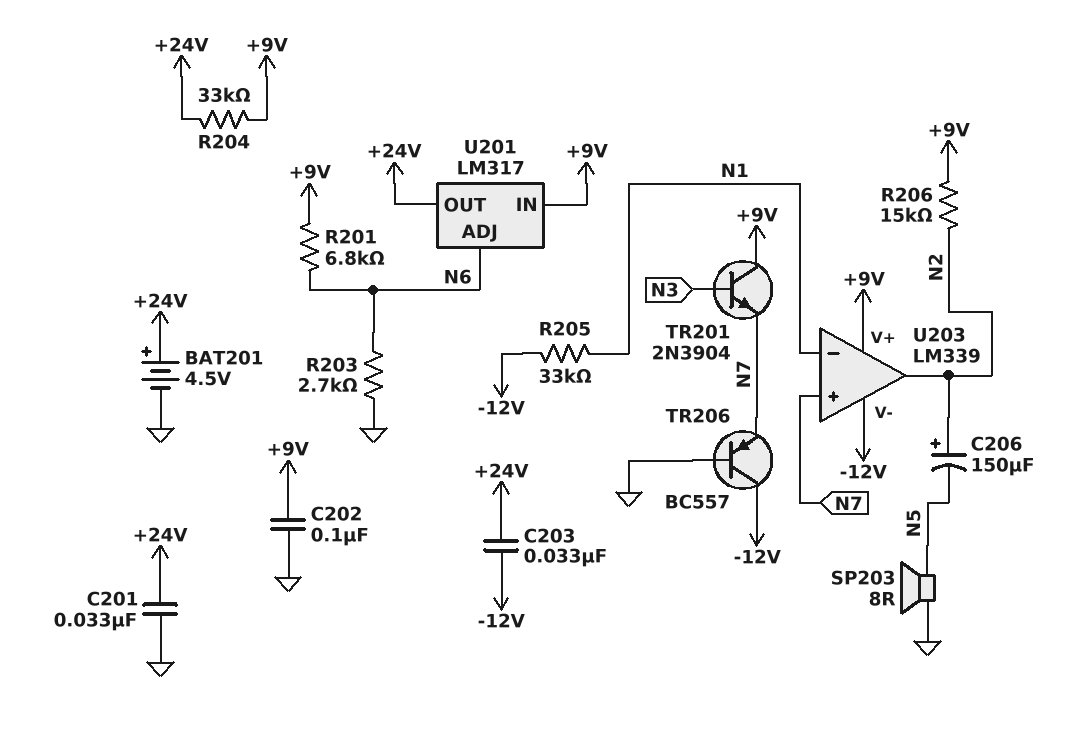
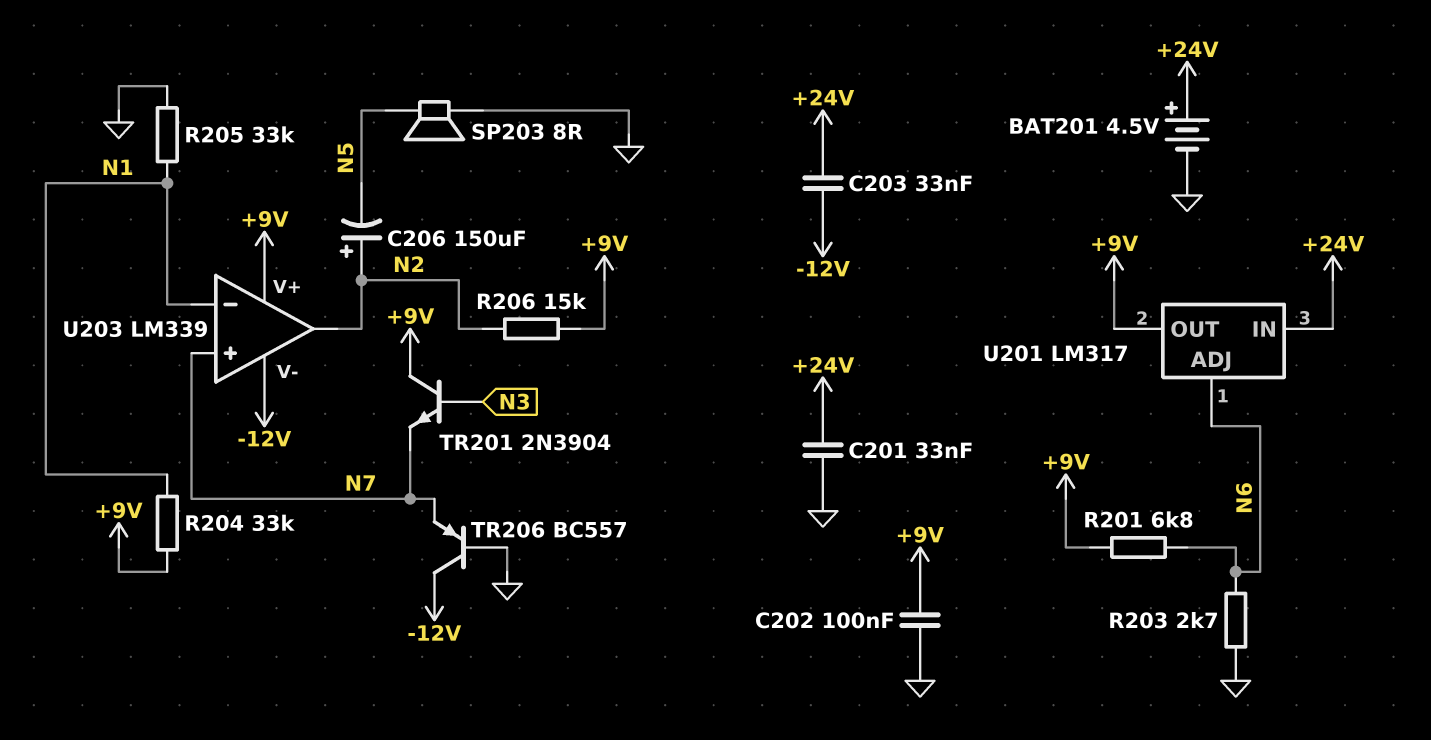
R204: 33k (+9V, +24V) -> 33k (+9V, N1)
R205: 33k (-12V, N1) -> 33k (GND, N1)
U201 pin IN: +9V -> +24V
U201 pin OUT: +24V -> +9V

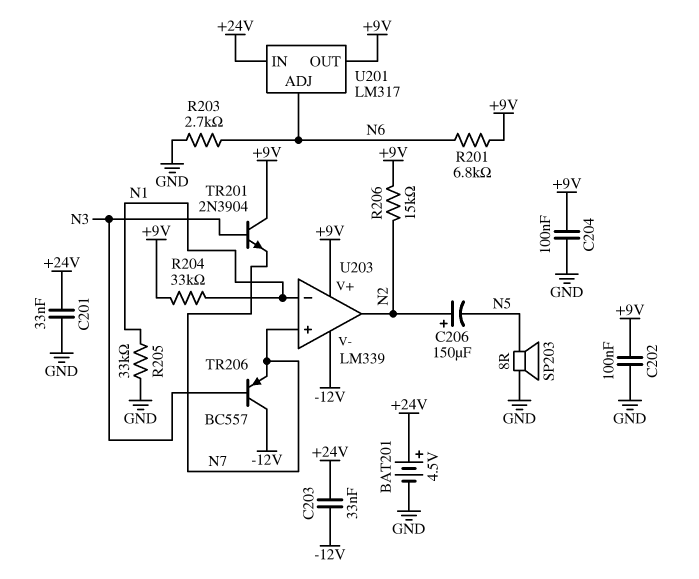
C204: none -> 100nF (+9V, GND)
TR206: PNP BC557 (B GND, C -12V, E N7) -> PNP BC557 (B N3, C -12V, E N7)

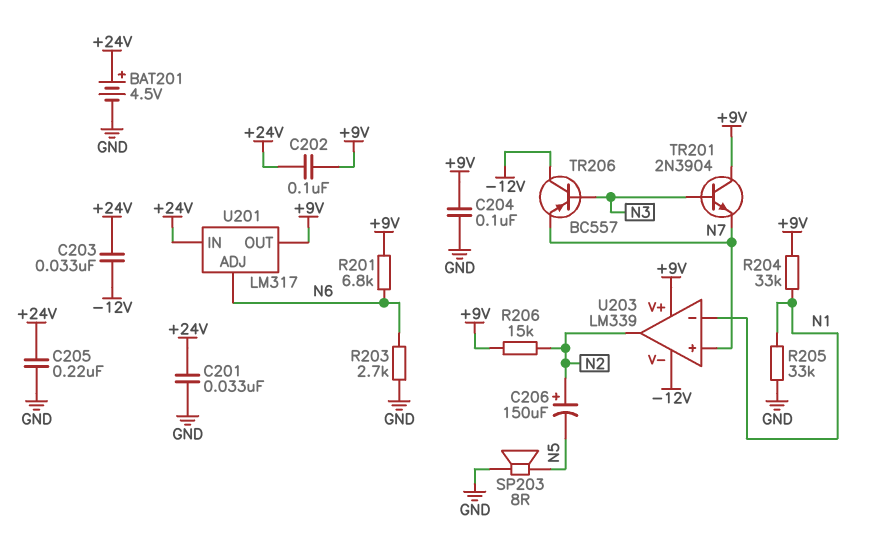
C202: 100nF (+9V, GND) -> 100nF (+9V, +24V)
C205: none -> 220nF (+24V, GND)

